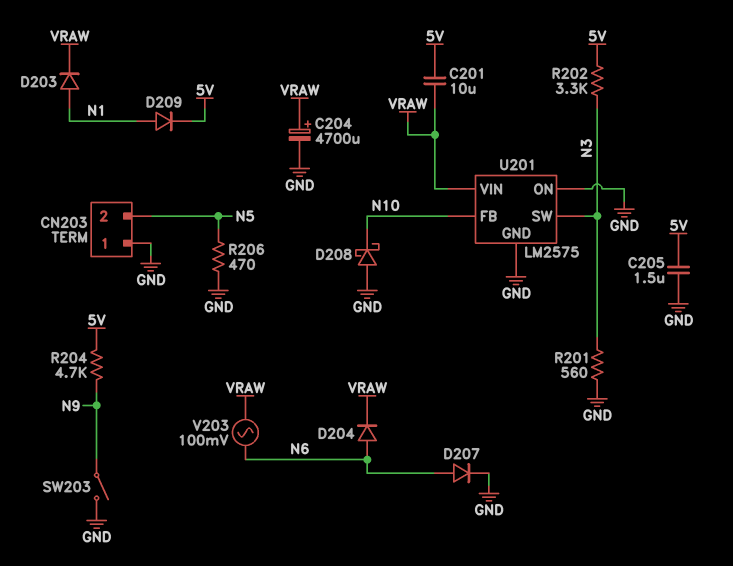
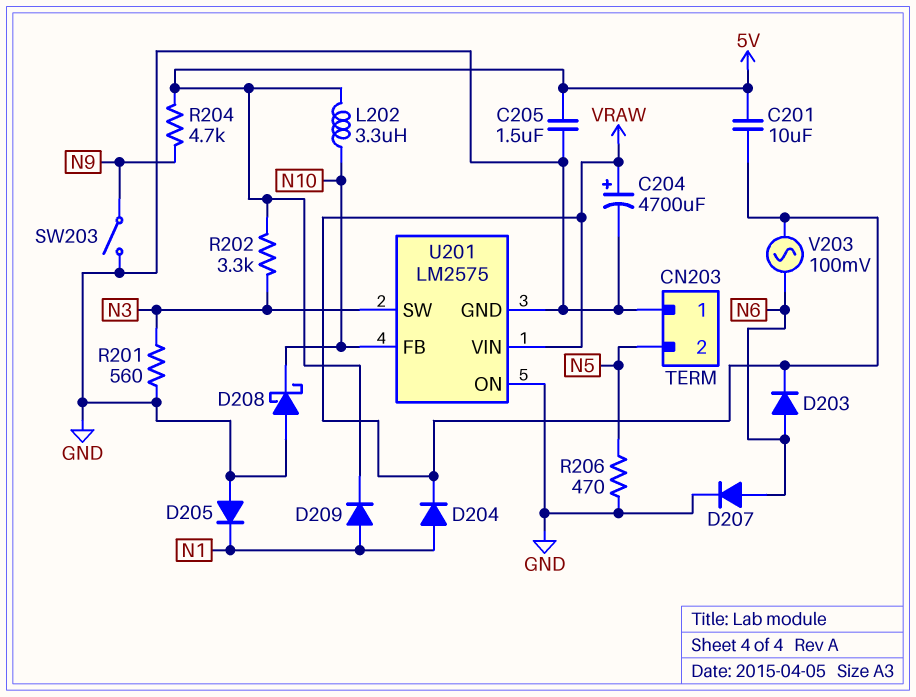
D203: diode (A N1, K VRAW) -> diode (A N6, K VRAW)
D204: diode (A N6, K VRAW) -> diode (A N1, K VRAW)
D205: none -> diode (A GND, K N1)
L202: none -> 3.3uH (5V, N10)

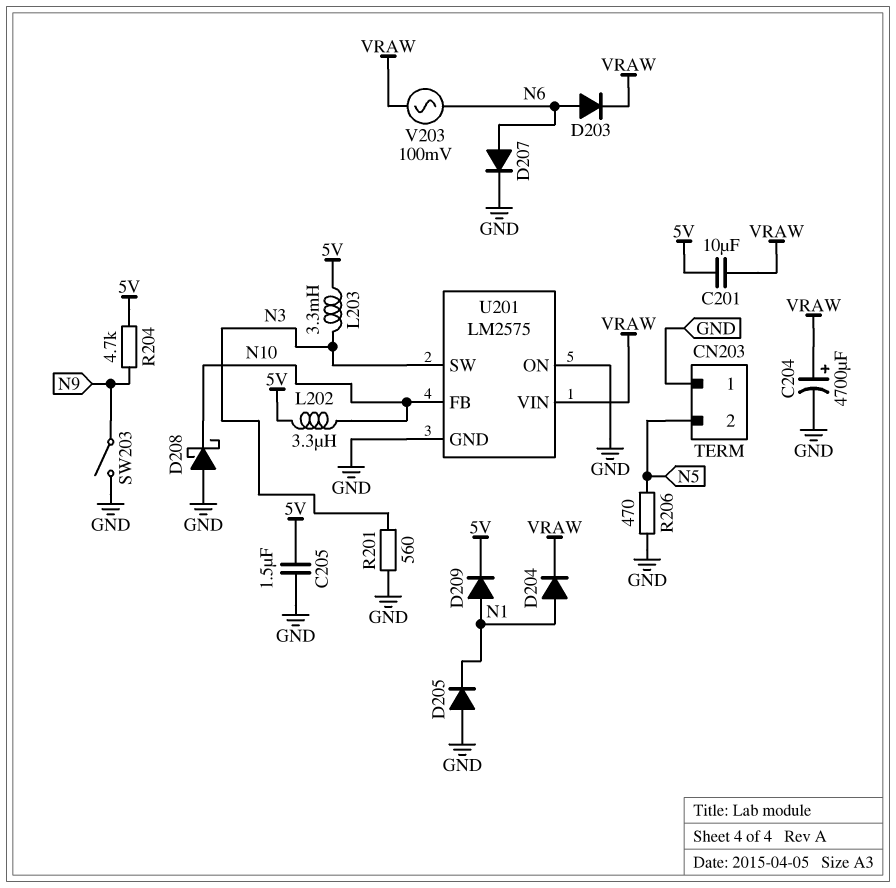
L203: none -> 3.3mH (5V, N3)
R202: 3.3k (5V, N3) -> none

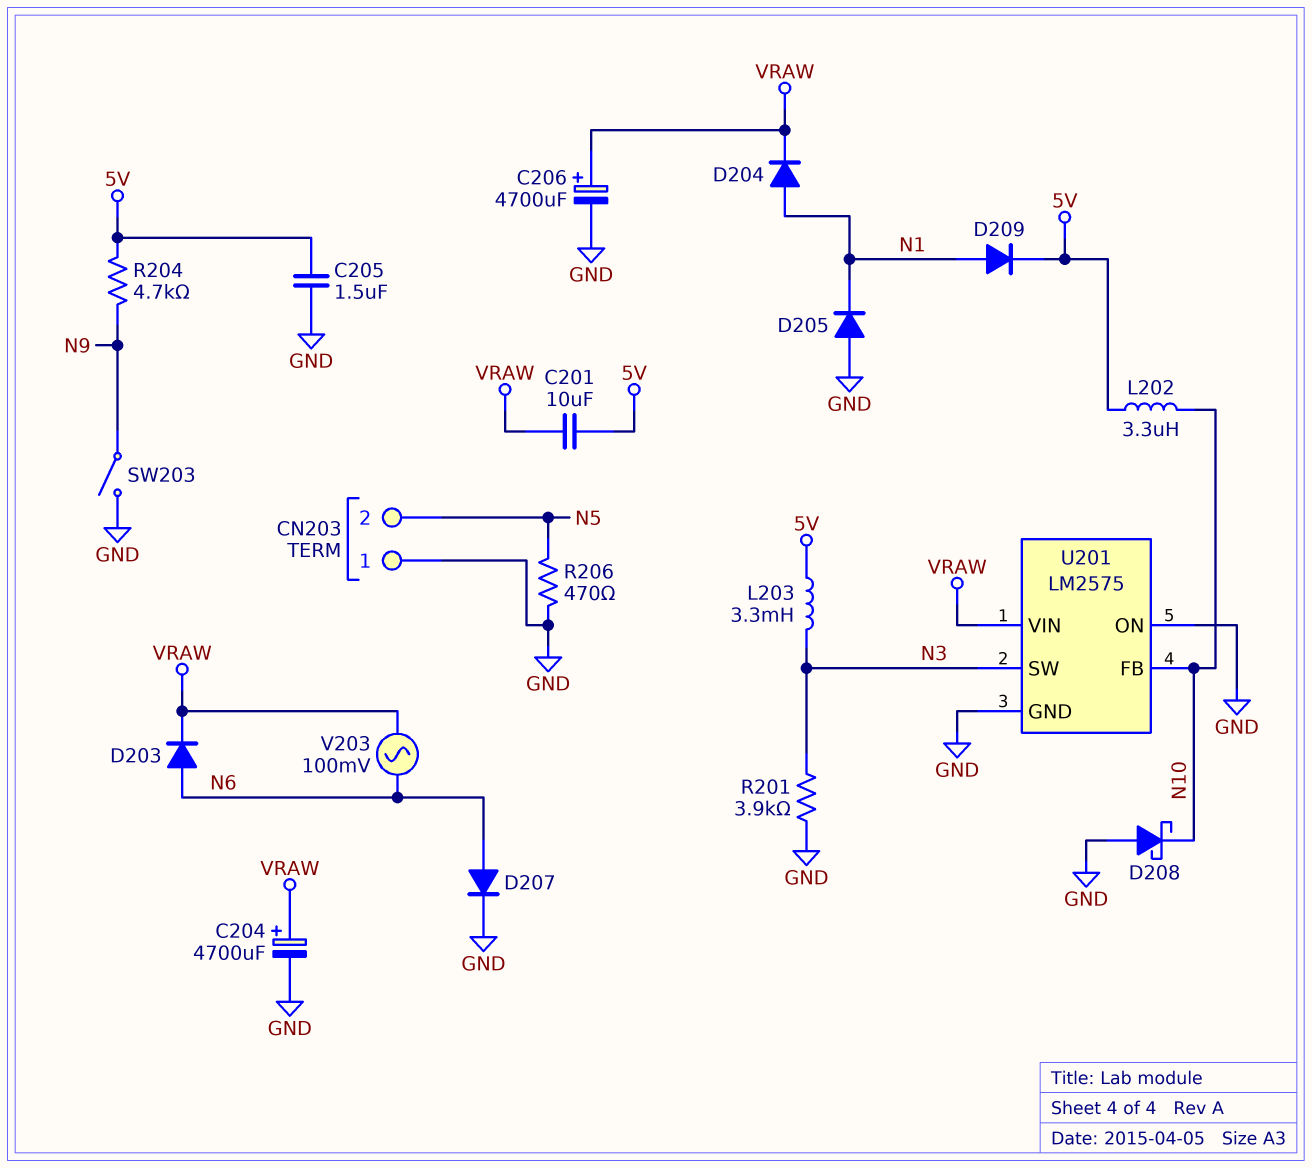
C206: none -> 4700uF (plus VRAW, minus GND)
R201: 560 (GND, N3) -> 3.9k (GND, N3)

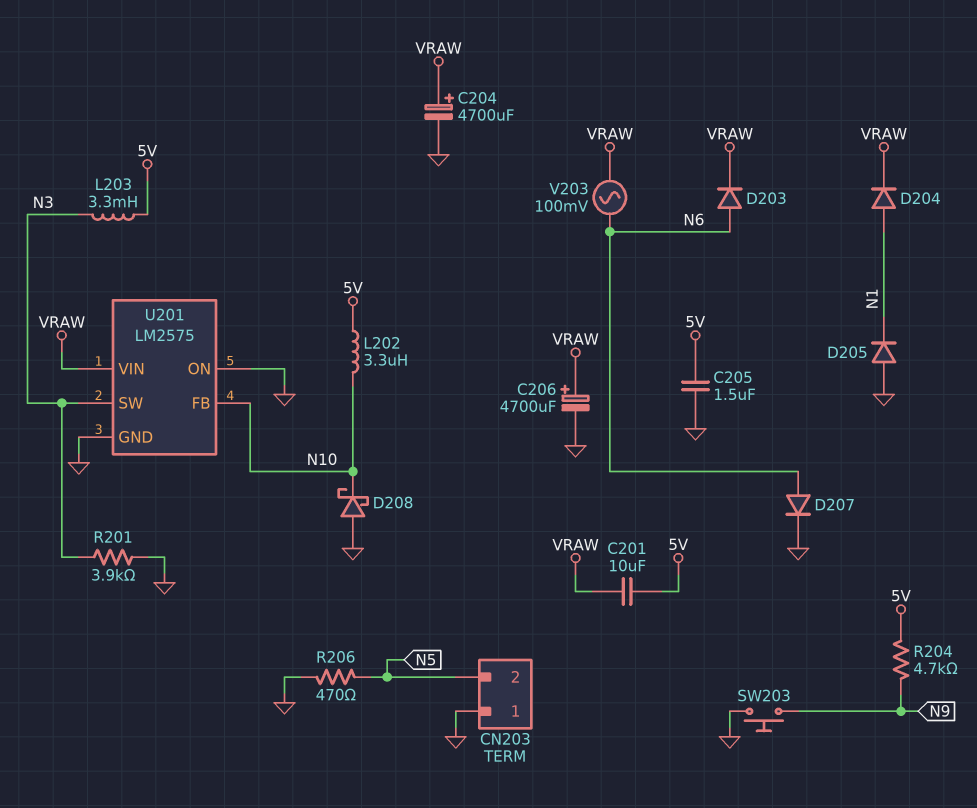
D209: diode (A N1, K 5V) -> none
SW203: switch (GND, N9) -> button (GND, N9)

